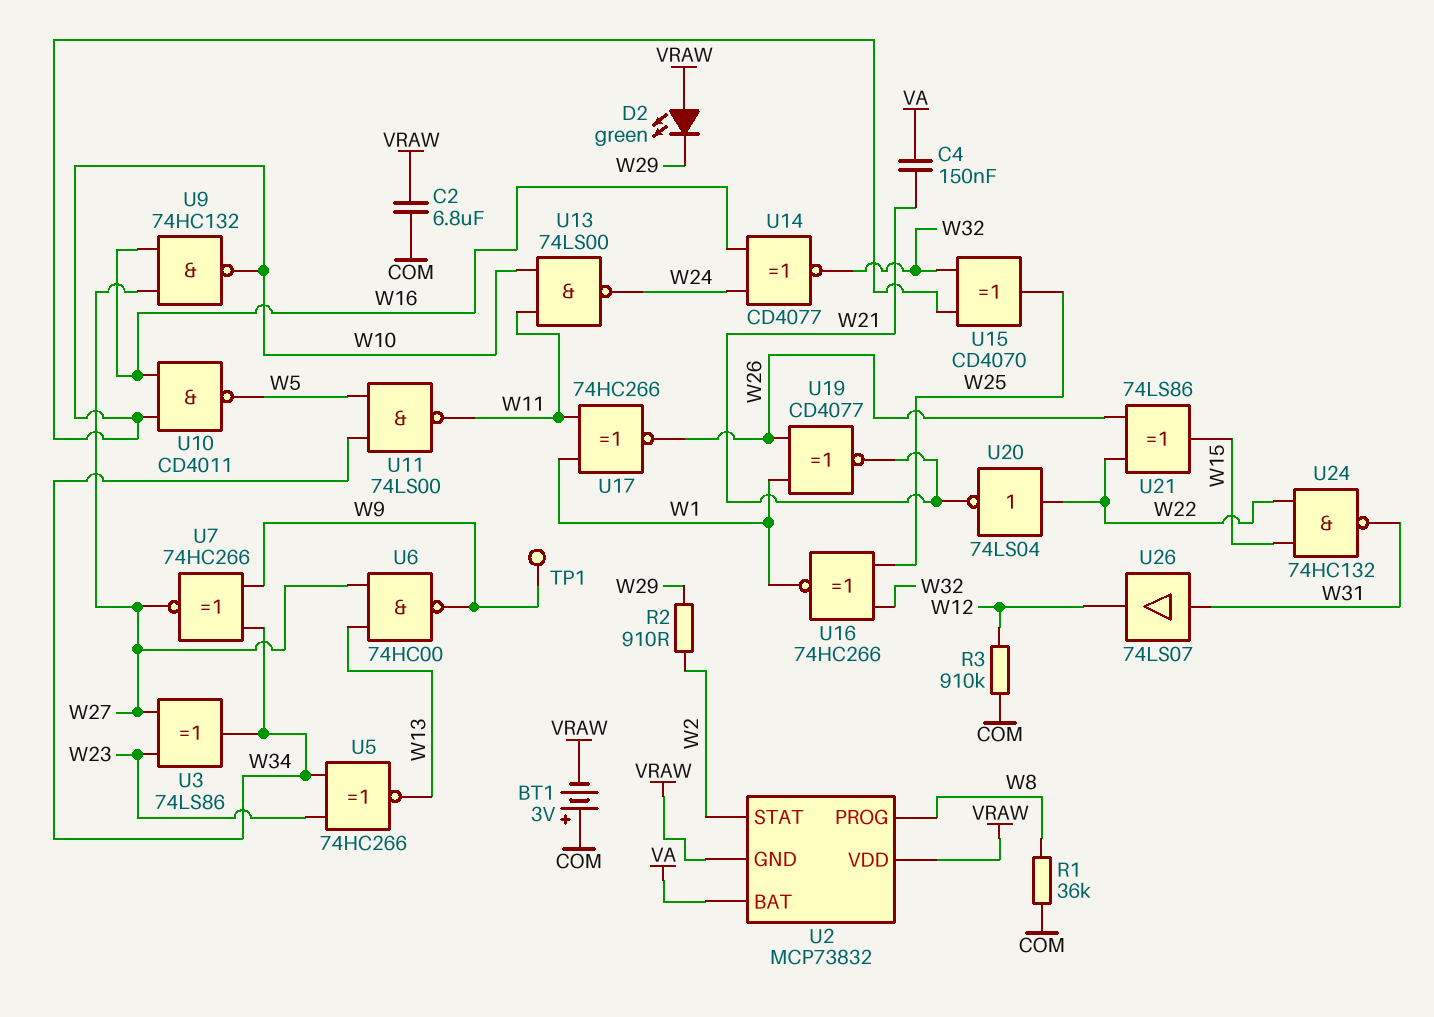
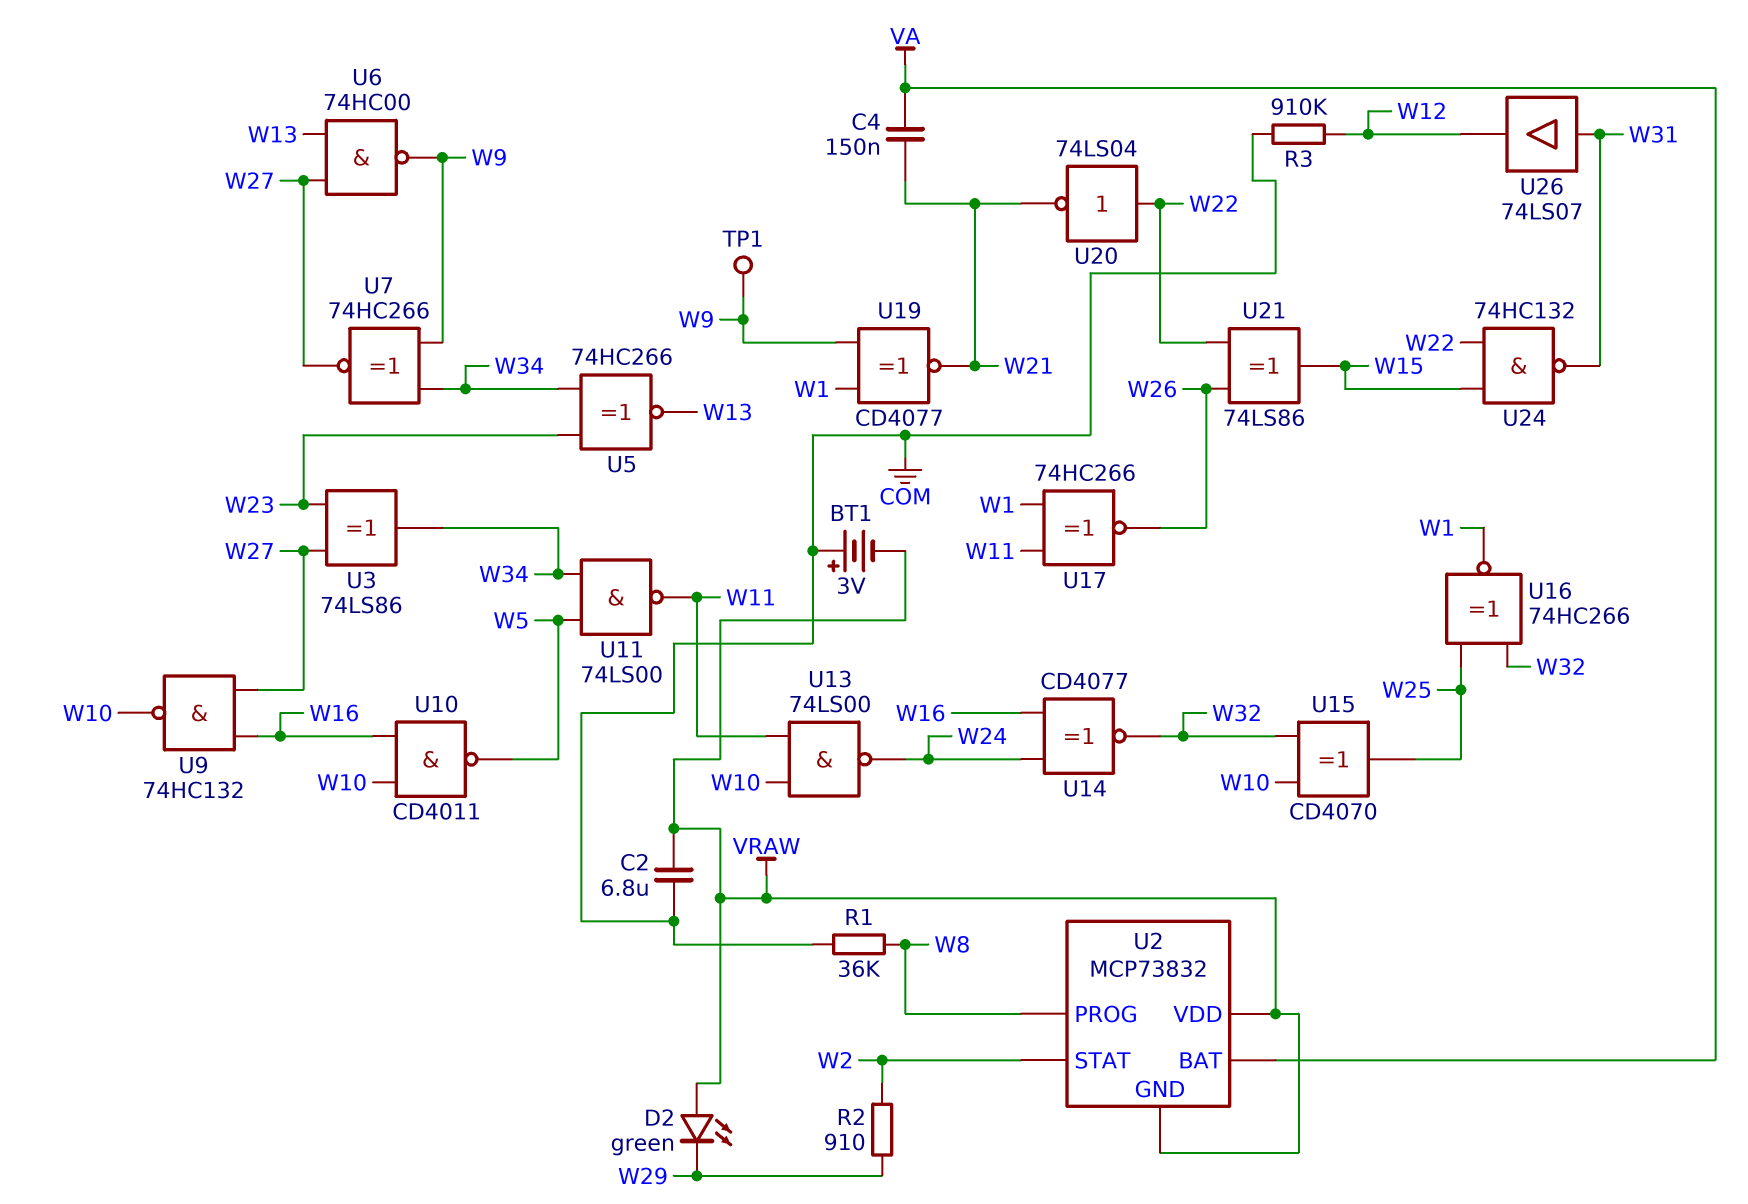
U19: XNOR CD4077 (in W1, in W26, out W21) -> XNOR CD4077 (in W1, in W9, out W21)

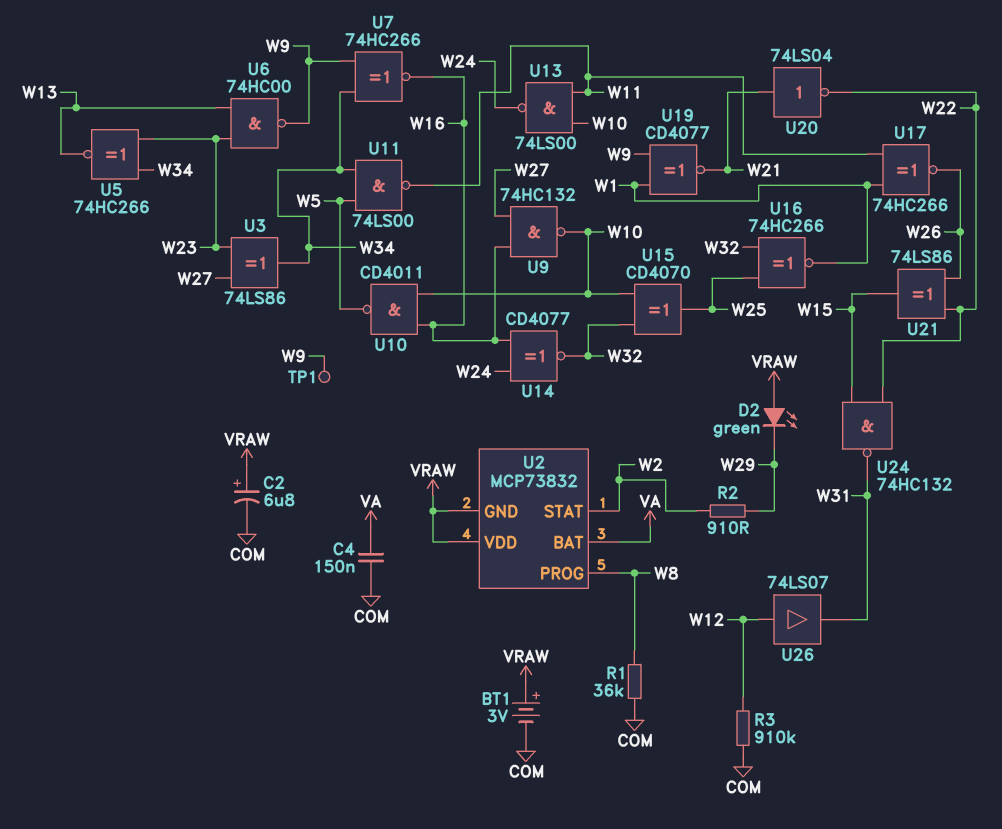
BT1: 3V (plus COM, minus VRAW) -> 3V (plus VRAW, minus COM)
C2: 6.8uF (COM, VRAW) -> 6.8uF (plus VRAW, minus COM)
C4: 150nF (VA, W21) -> 150nF (COM, VA)
U6: NAND 74HC00 (in W13, in W27, out W9) -> NAND 74HC00 (in W13, in W23, out W9)
U7: XNOR 74HC266 (in W9, in W34, out W27) -> XNOR 74HC266 (in W9, in W34, out W16)
U20: NOT 74LS04 (in W22, out W21) -> NOT 74LS04 (in W21, out W22)
U26: buffer 74LS07 (in W31, out W12) -> buffer 74LS07 (in W12, out W31)

